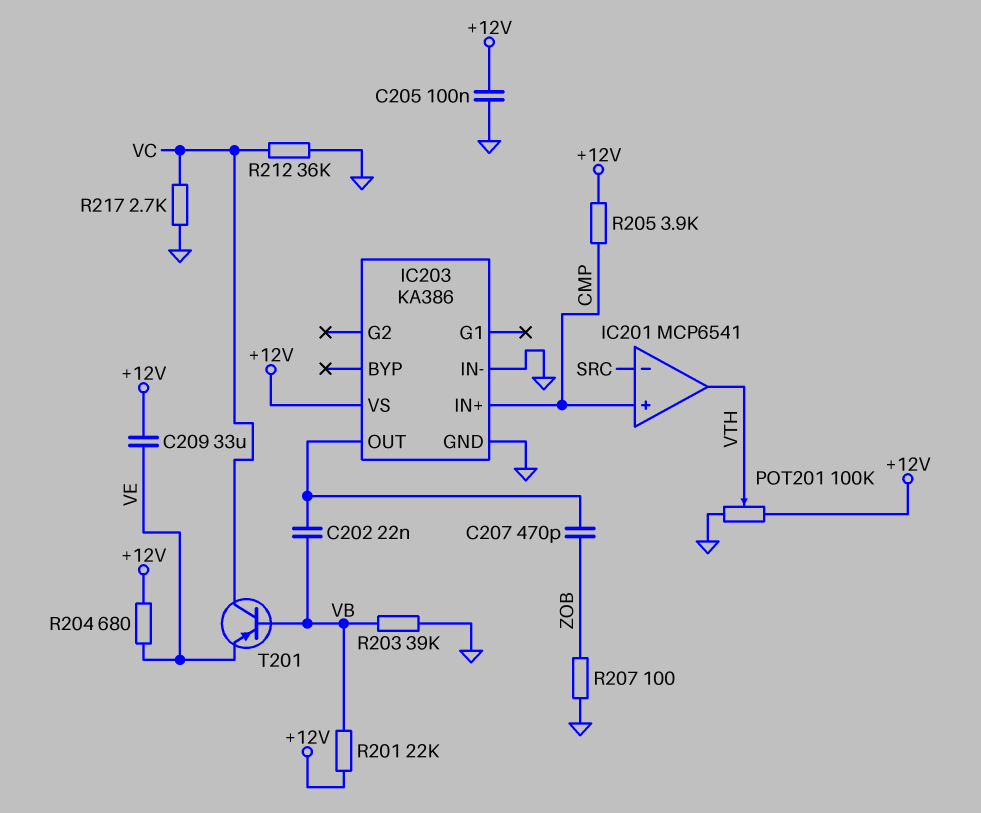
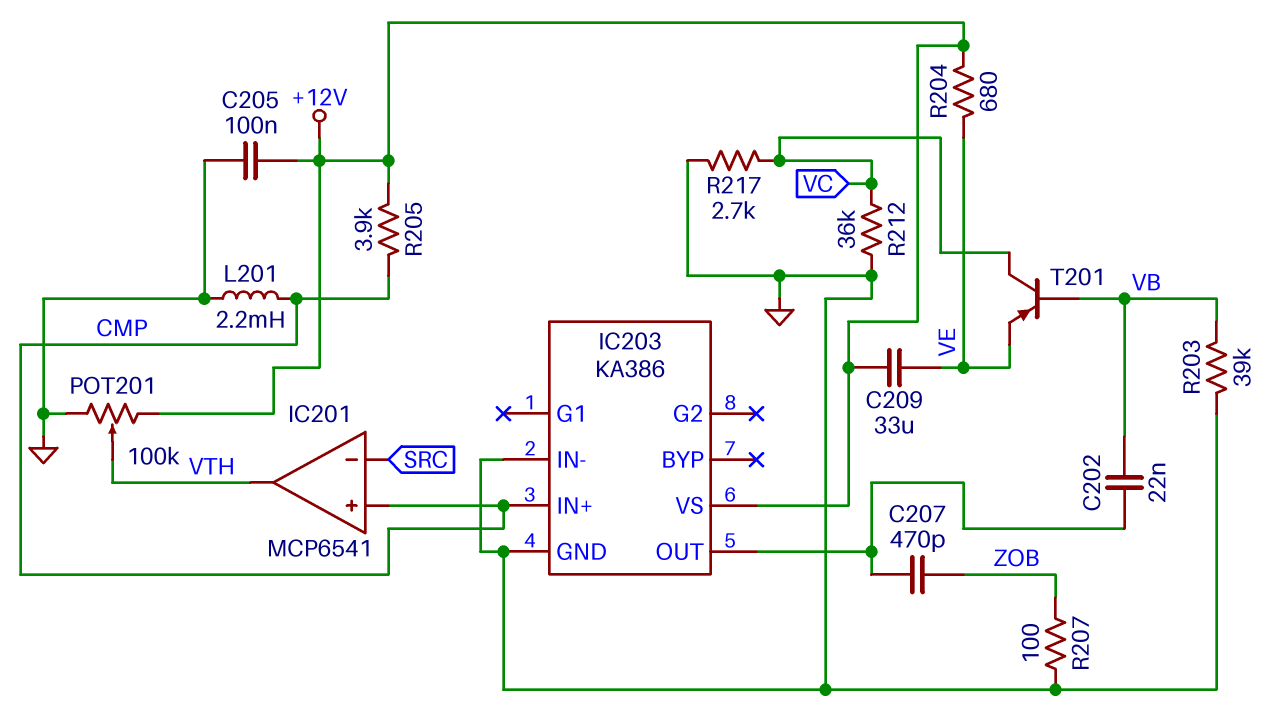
L201: none -> 2.2mH (CMP, GND)
R201: 22k (+12V, VB) -> none

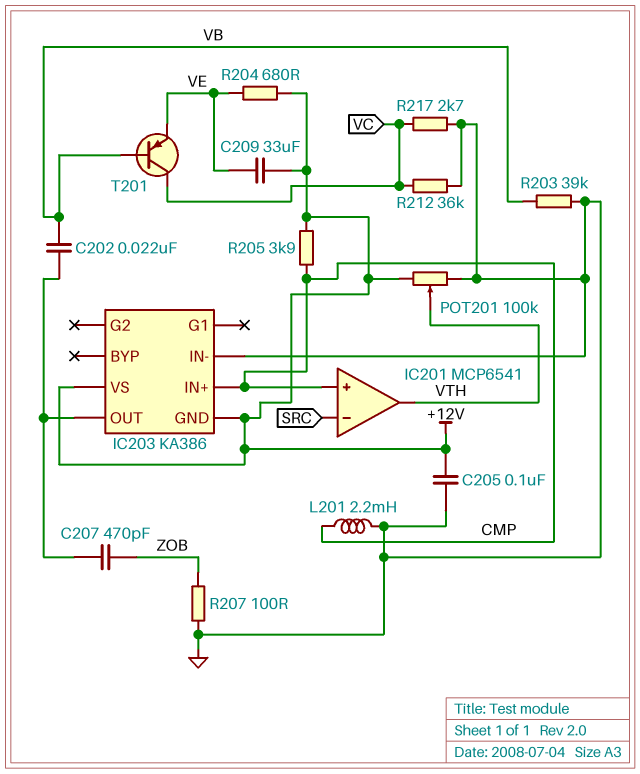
IC203 pin GND: GND -> +12V

